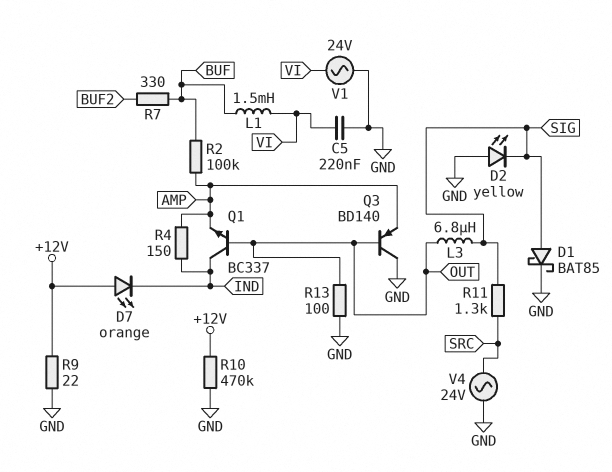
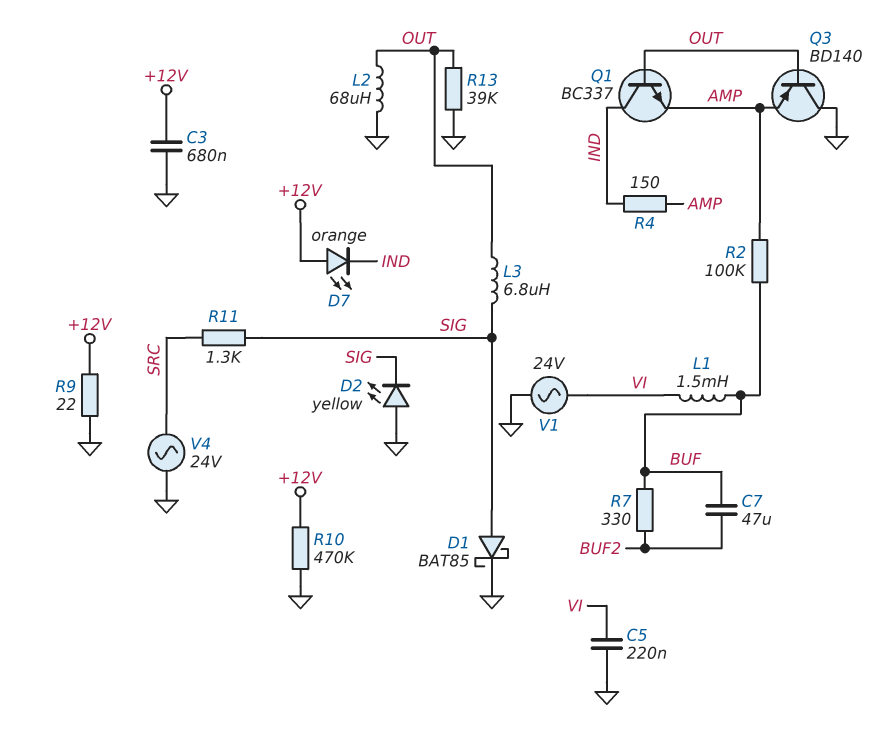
C3: none -> 680nF (+12V, GND)
C7: none -> 47uF (BUF, BUF2)
L2: none -> 68uH (GND, OUT)
R13: 100 (GND, OUT) -> 39k (GND, OUT)

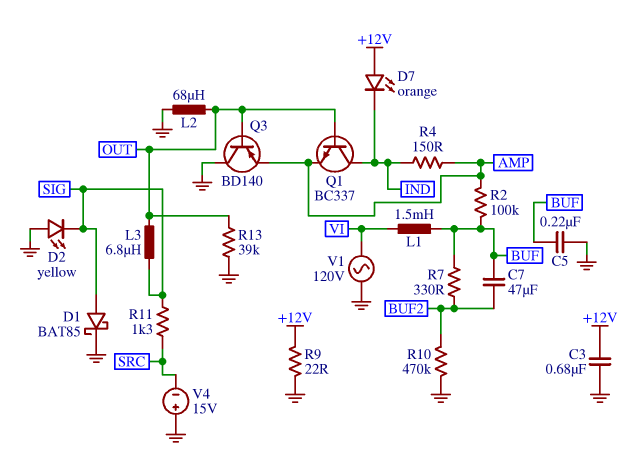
C5: 220nF (GND, VI) -> 220nF (BUF, GND)
R10: 470k (+12V, GND) -> 470k (BUF2, GND)
V1: AC 24V (GND, VI) -> AC 120V (GND, VI)
V4: AC 24V (GND, SRC) -> 15V (plus GND, minus SRC)

